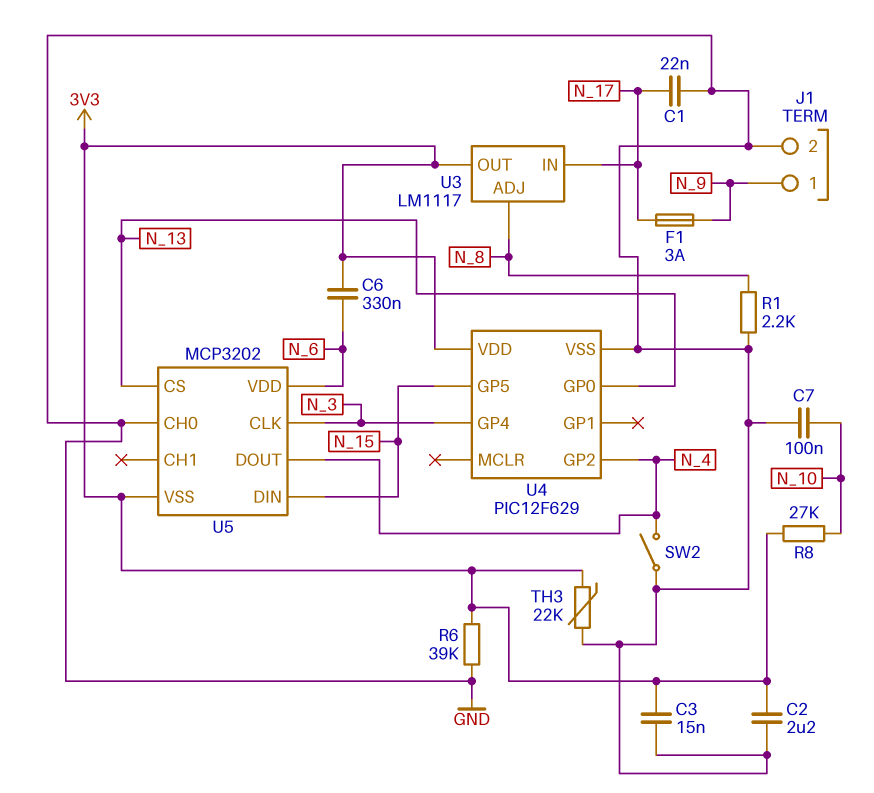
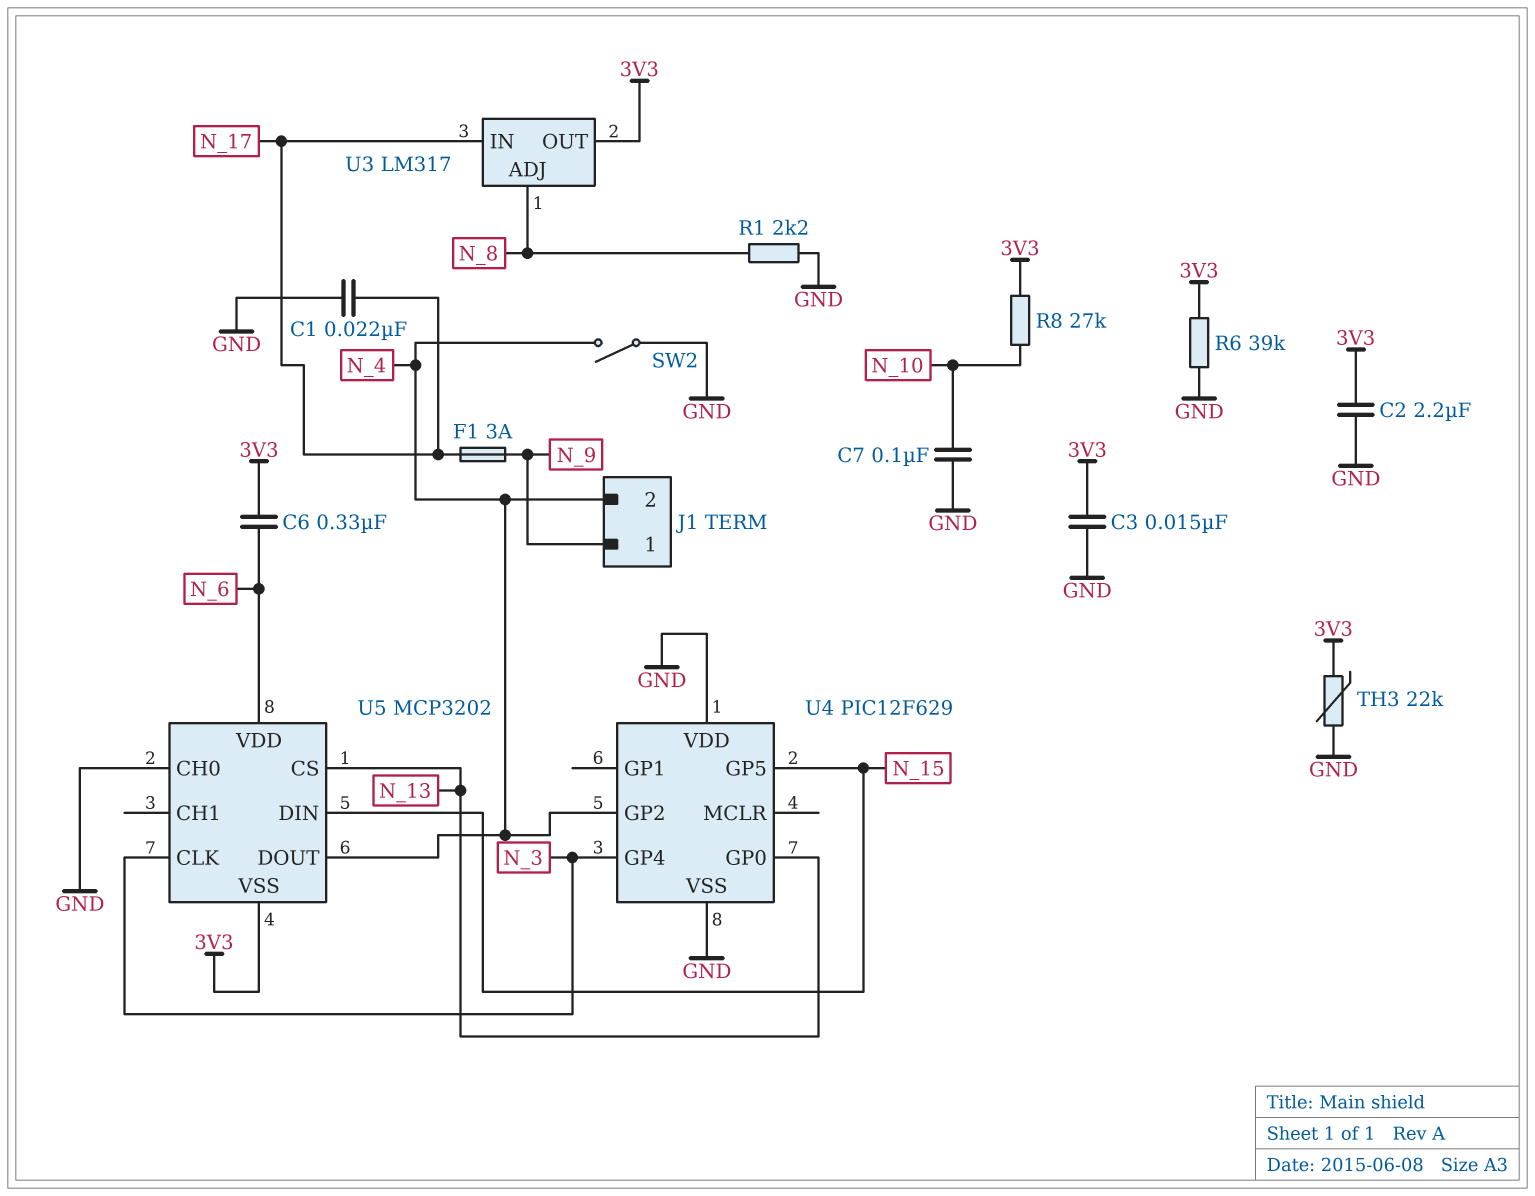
J1 pin 2: GND -> N_4
U3: LM1117 -> LM317
U4 pin VDD: 3V3 -> GND

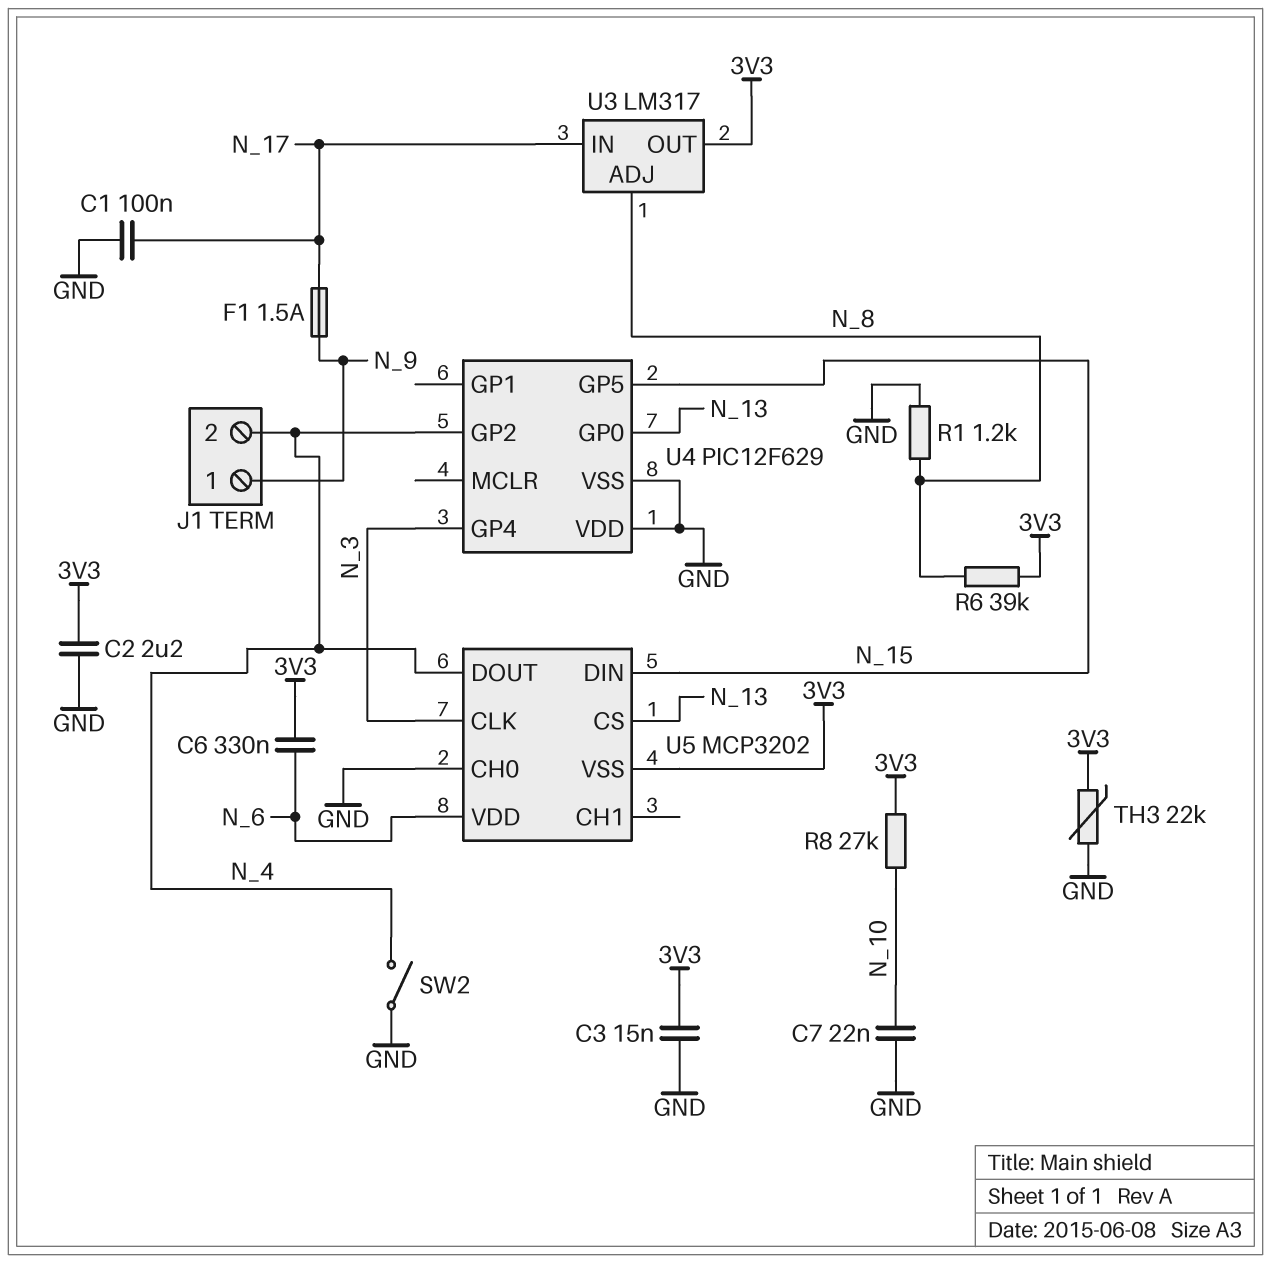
C1: 22nF (GND, N_17) -> 100nF (GND, N_17)
C7: 100nF (GND, N_10) -> 22nF (GND, N_10)
F1: 3A (N_9, N_17) -> 1.5A (N_9, N_17)
R1: 2.2k (GND, N_8) -> 1.2k (GND, N_8)
R6: 39k (3V3, GND) -> 39k (3V3, N_8)

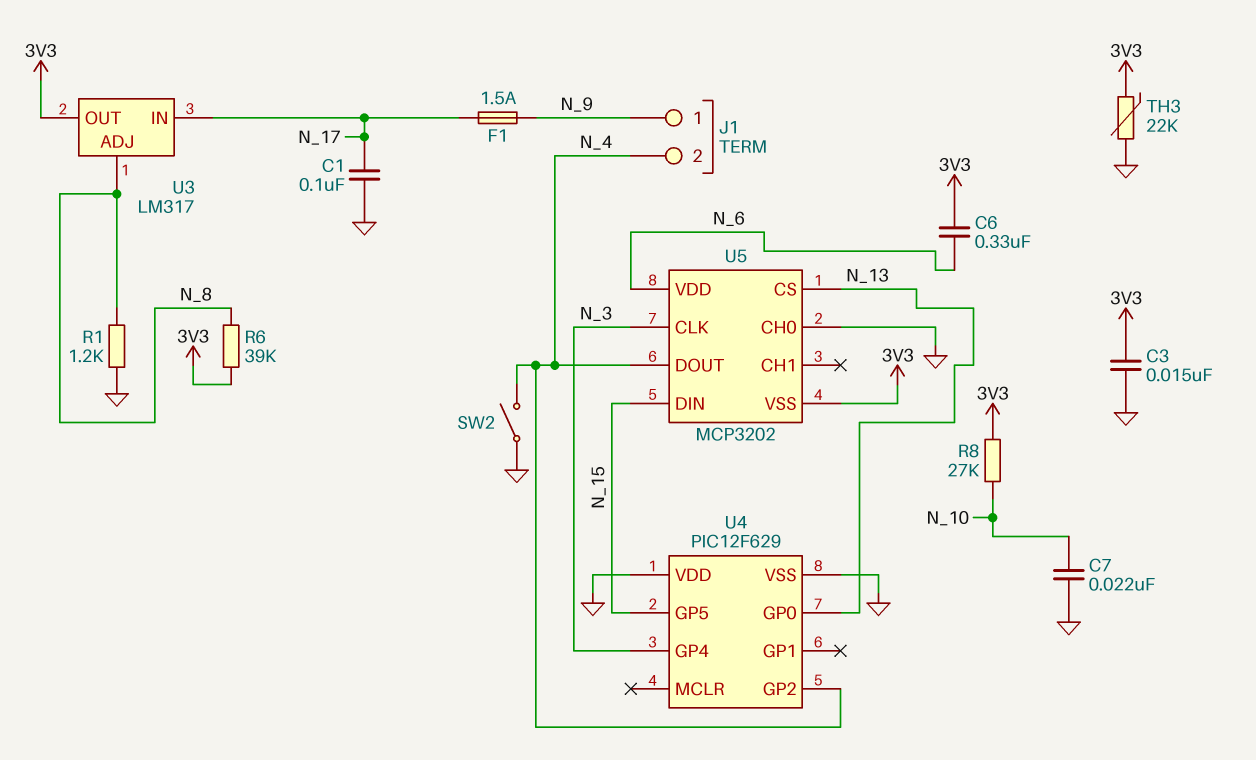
C2: 2.2uF (3V3, GND) -> none

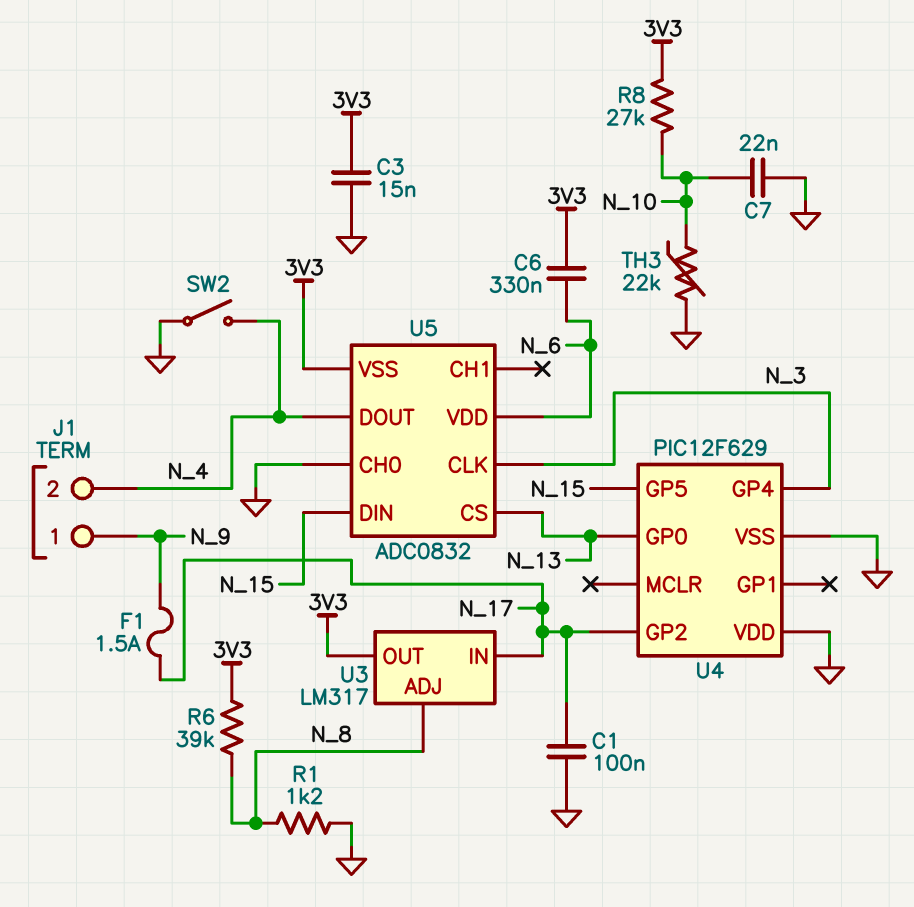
TH3: 22k (3V3, GND) -> 22k (GND, N_10)
U4 pin GP2: N_4 -> N_17
U5: MCP3202 -> ADC0832

